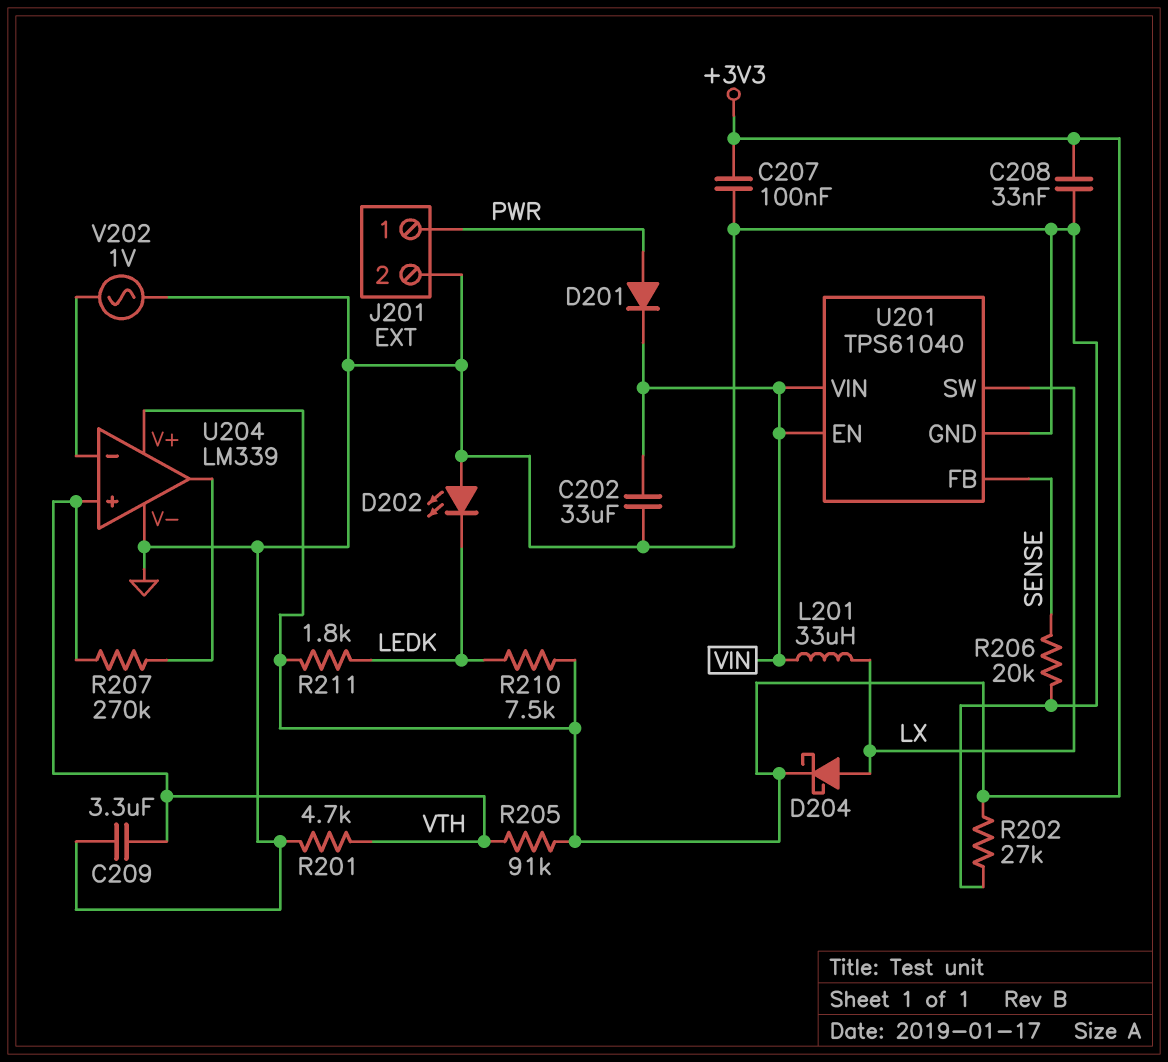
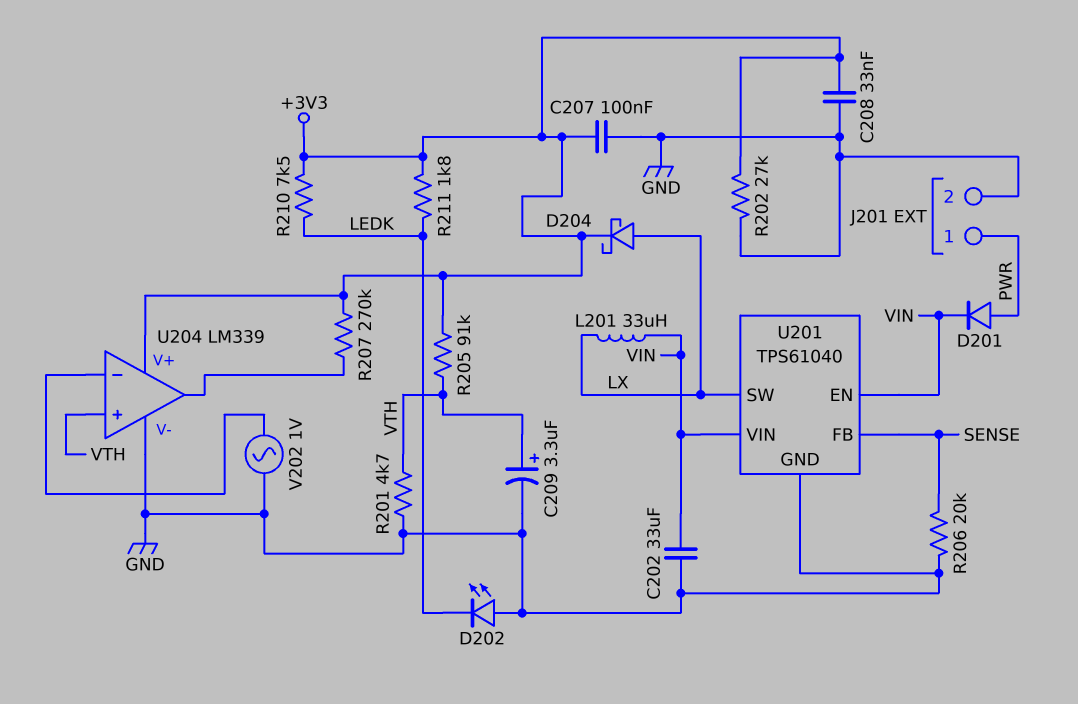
C209: 3.3uF (GND, VTH) -> 3.3uF (plus VTH, minus GND)
R207: 270k (U204/out, VTH) -> 270k (+3V3, U204/out)

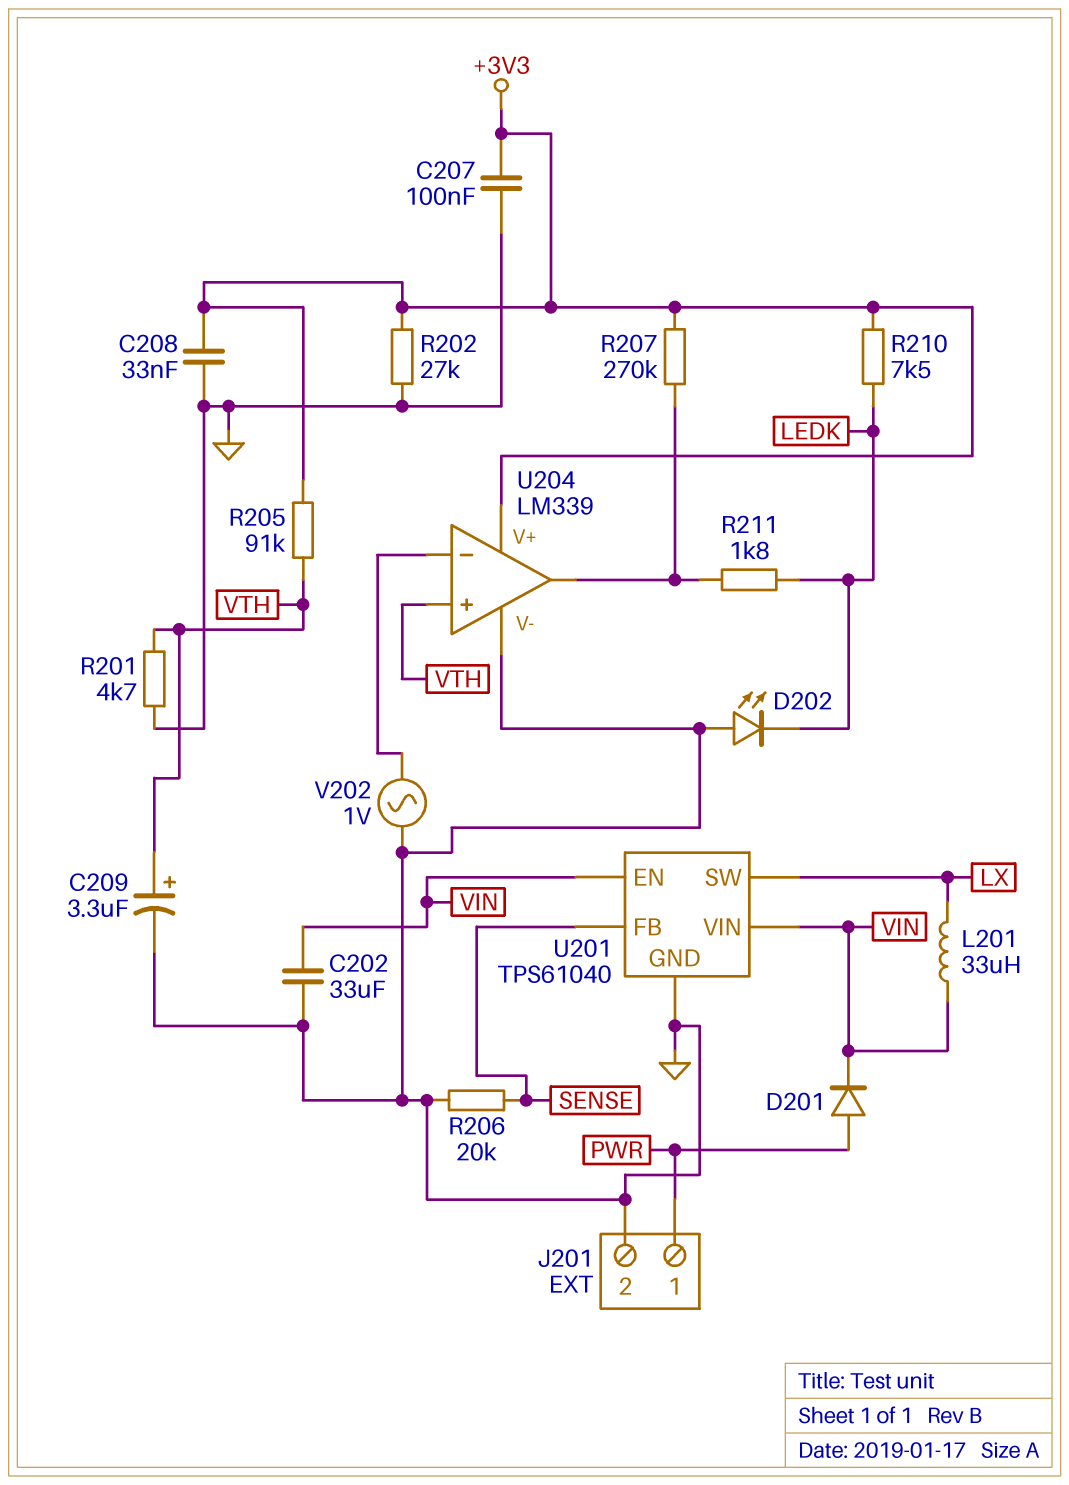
D204: schottky (A LX, K +3V3) -> none
R211: 1.8k (+3V3, LEDK) -> 1.8k (LEDK, U204/out)

